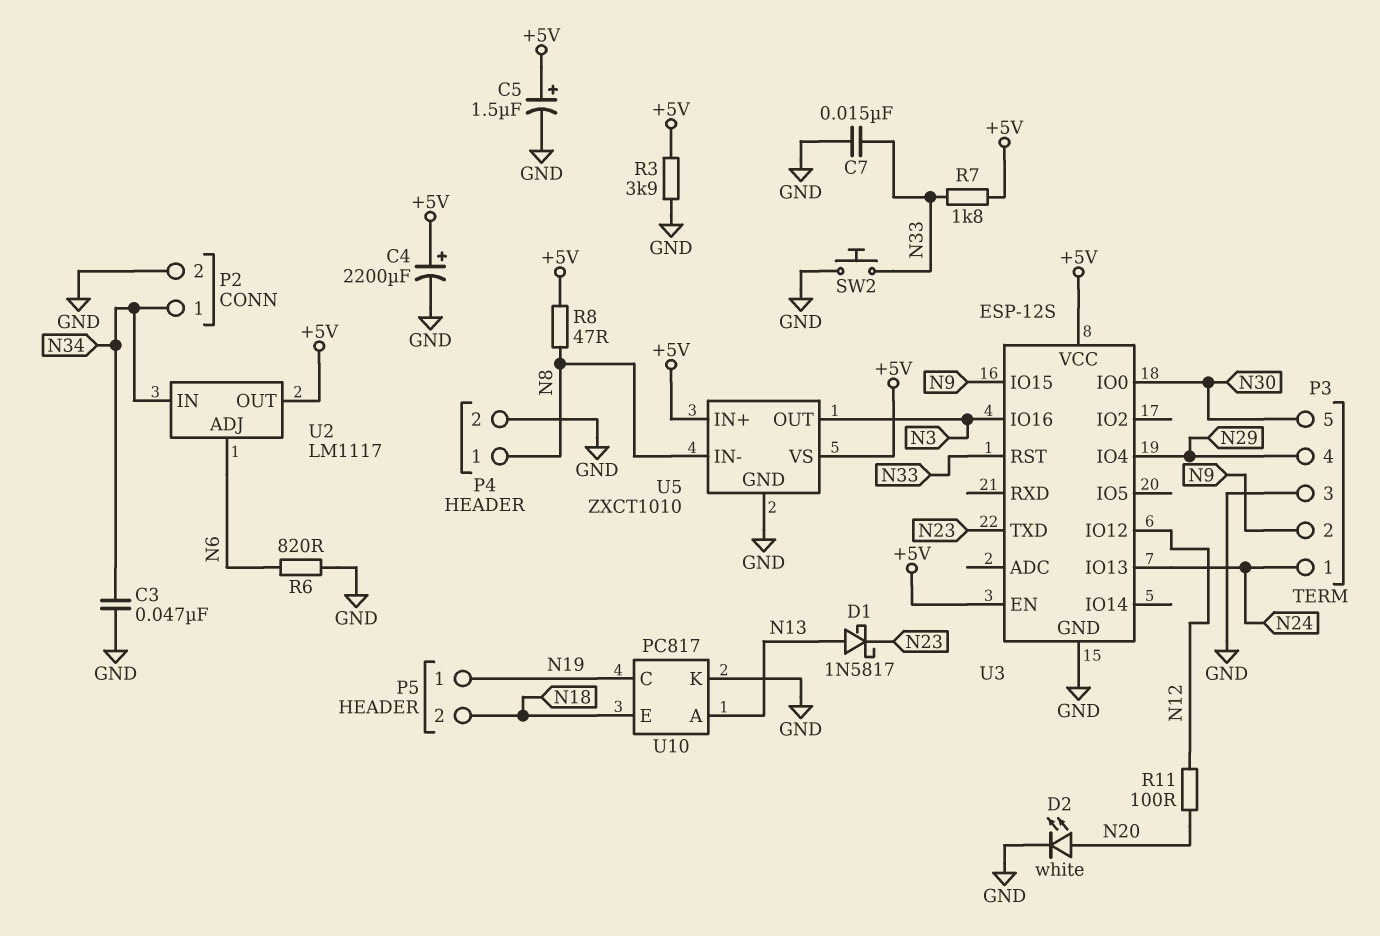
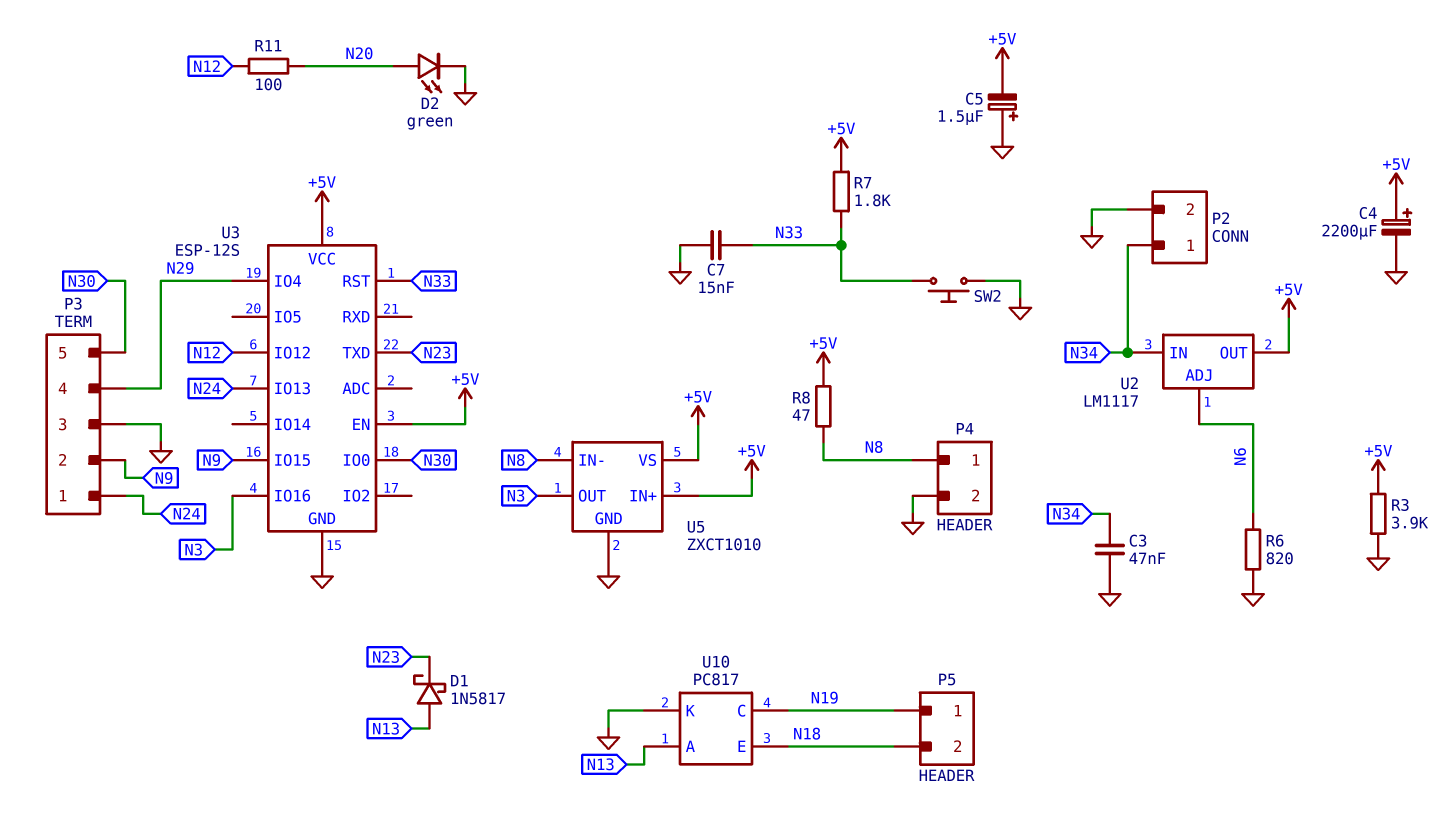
C5: 1.5uF (plus +5V, minus GND) -> 1.5uF (plus GND, minus +5V)
D2: LED white (A N20, K GND) -> LED green (A N20, K GND)

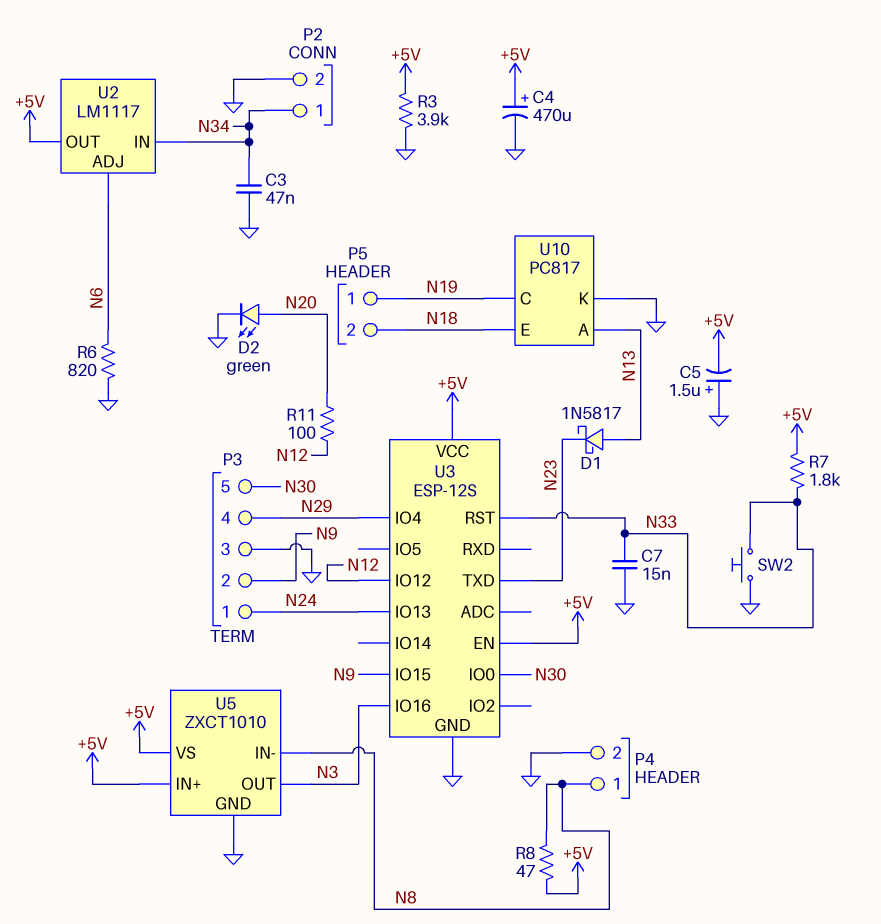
C4: 2200uF (plus +5V, minus GND) -> 470uF (plus +5V, minus GND)

